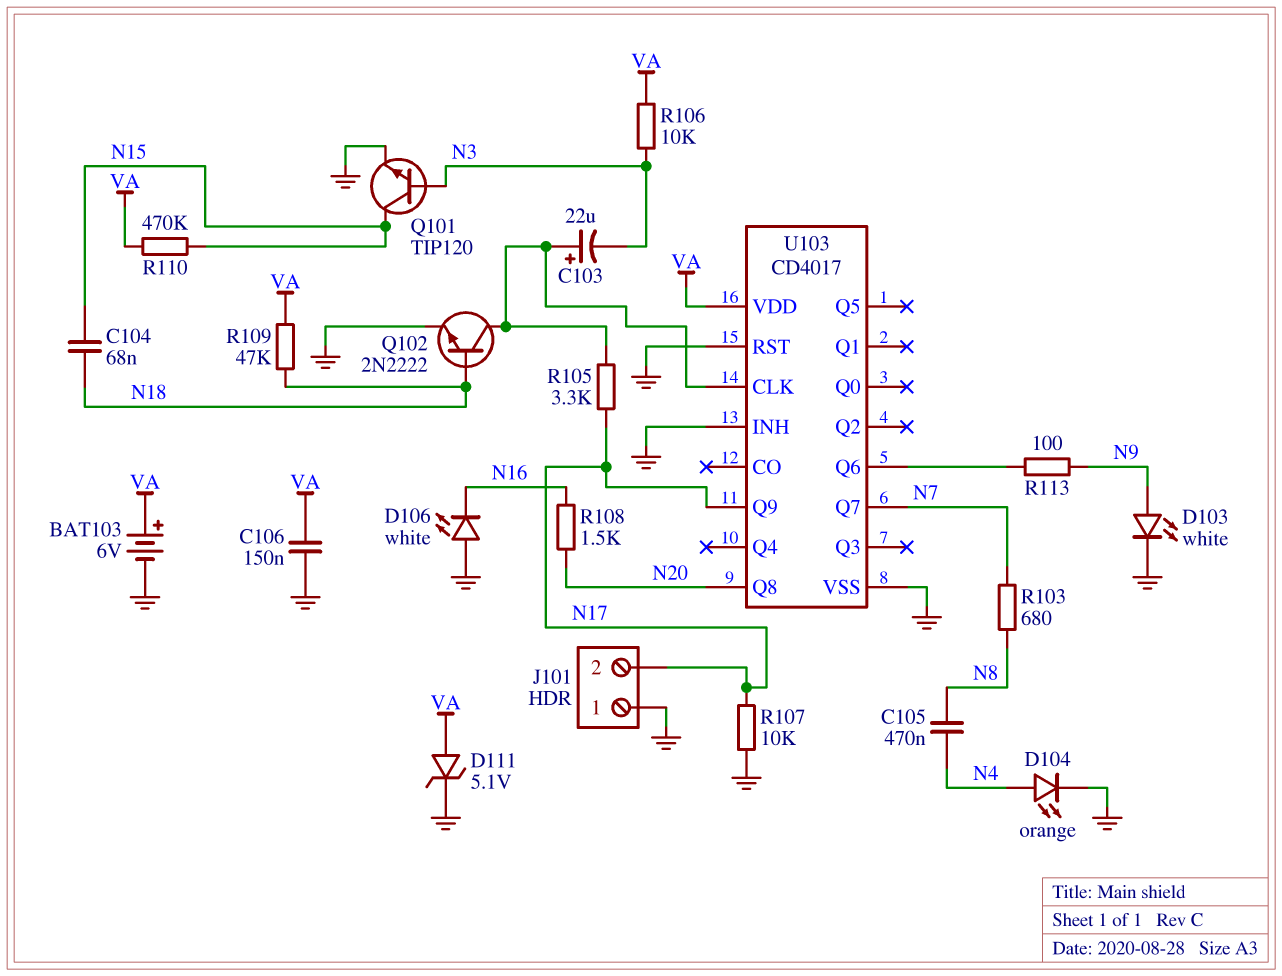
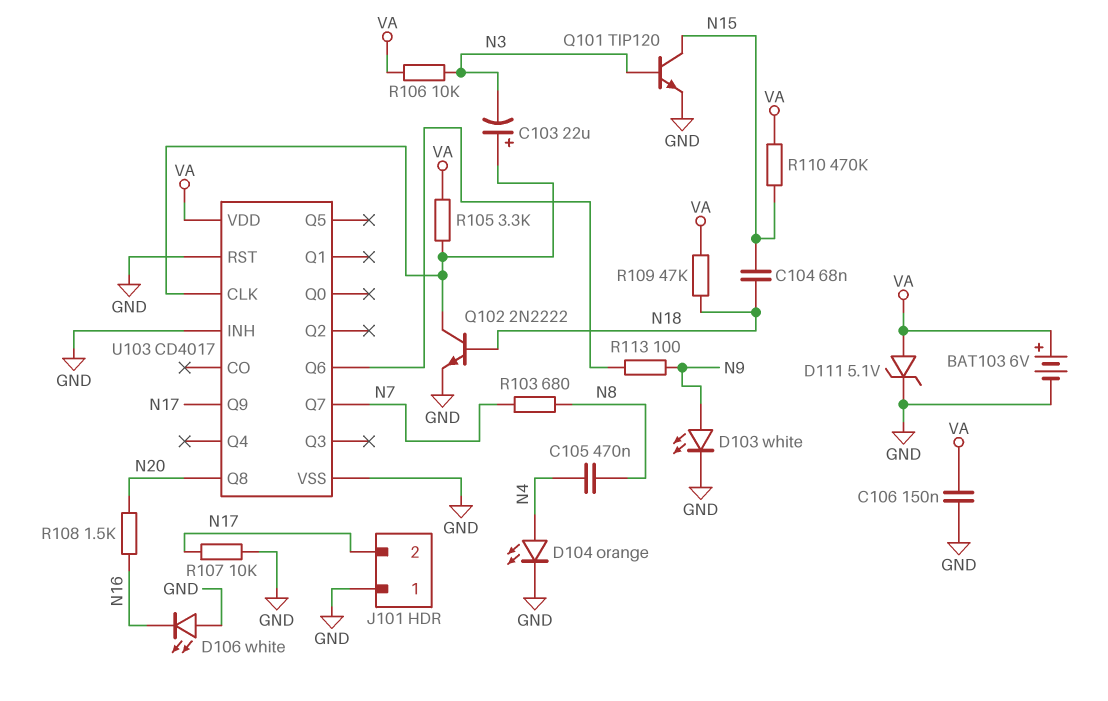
R105: 3.3k (N17, U103/CLK) -> 3.3k (U103/CLK, VA)

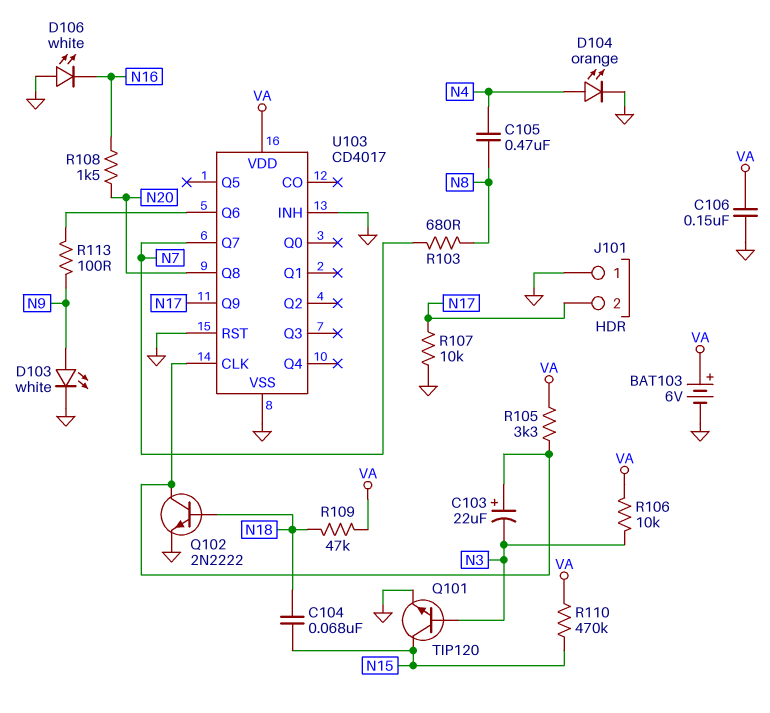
D111: zener 5.1V (A VA, K GND) -> none

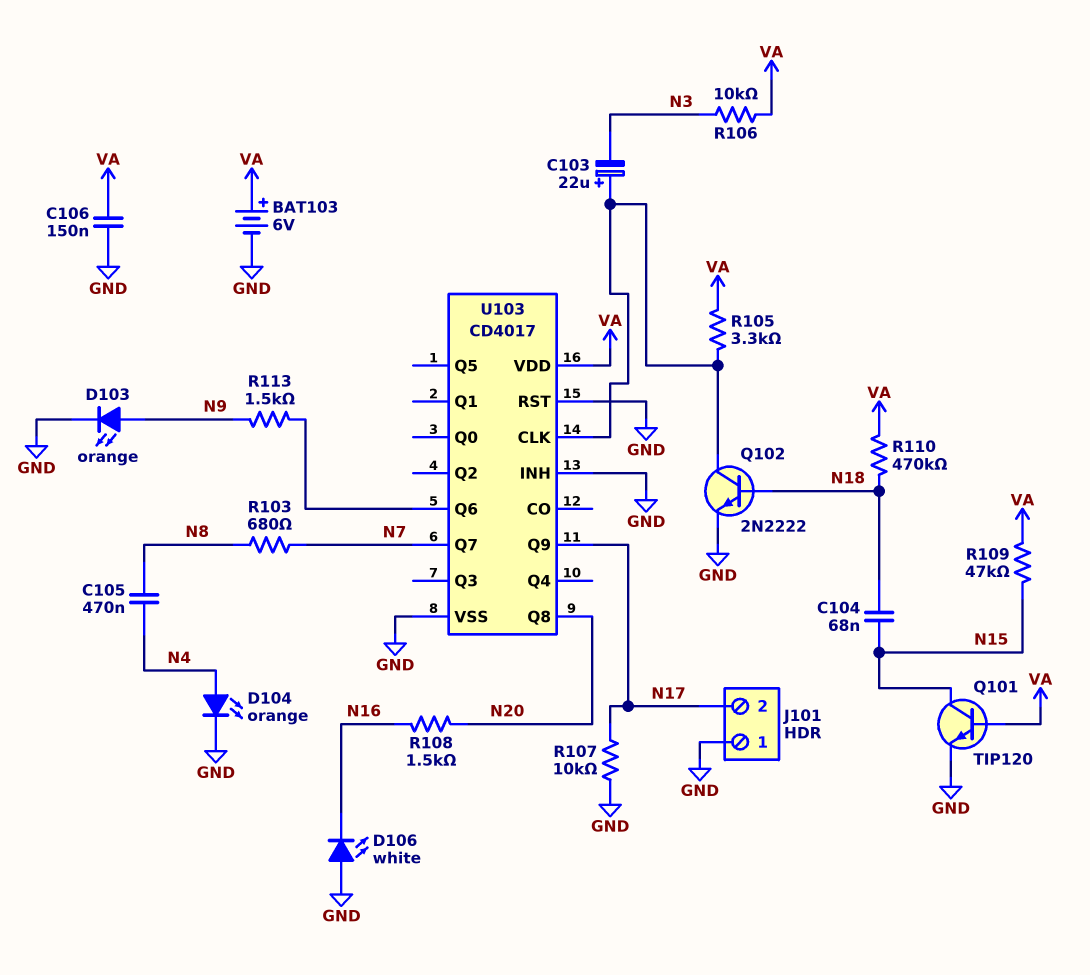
D103: LED white (A N9, K GND) -> LED orange (A N9, K GND)
Q101: NPN TIP120 (B N3, C N15, E GND) -> NPN TIP120 (B VA, C N15, E GND)
R109: 47k (N18, VA) -> 47k (N15, VA)
R110: 470k (N15, VA) -> 470k (N18, VA)
R113: 100 (N9, U103/Q6) -> 1.5k (N9, U103/Q6)

